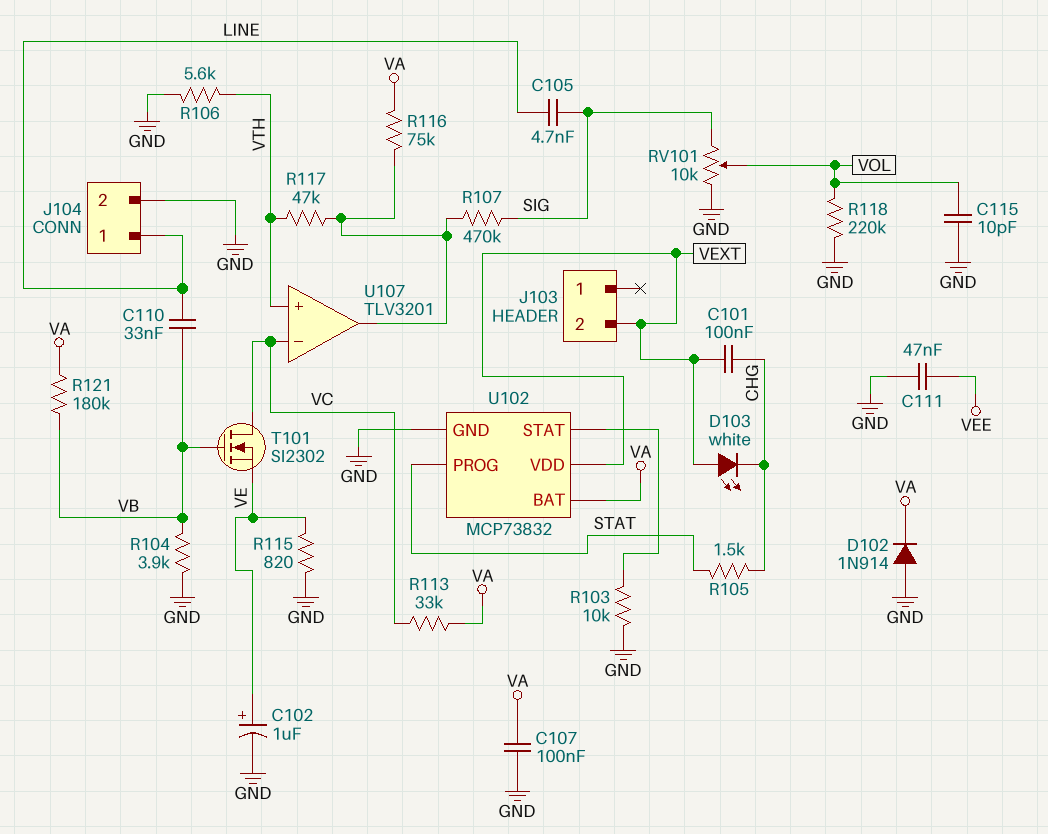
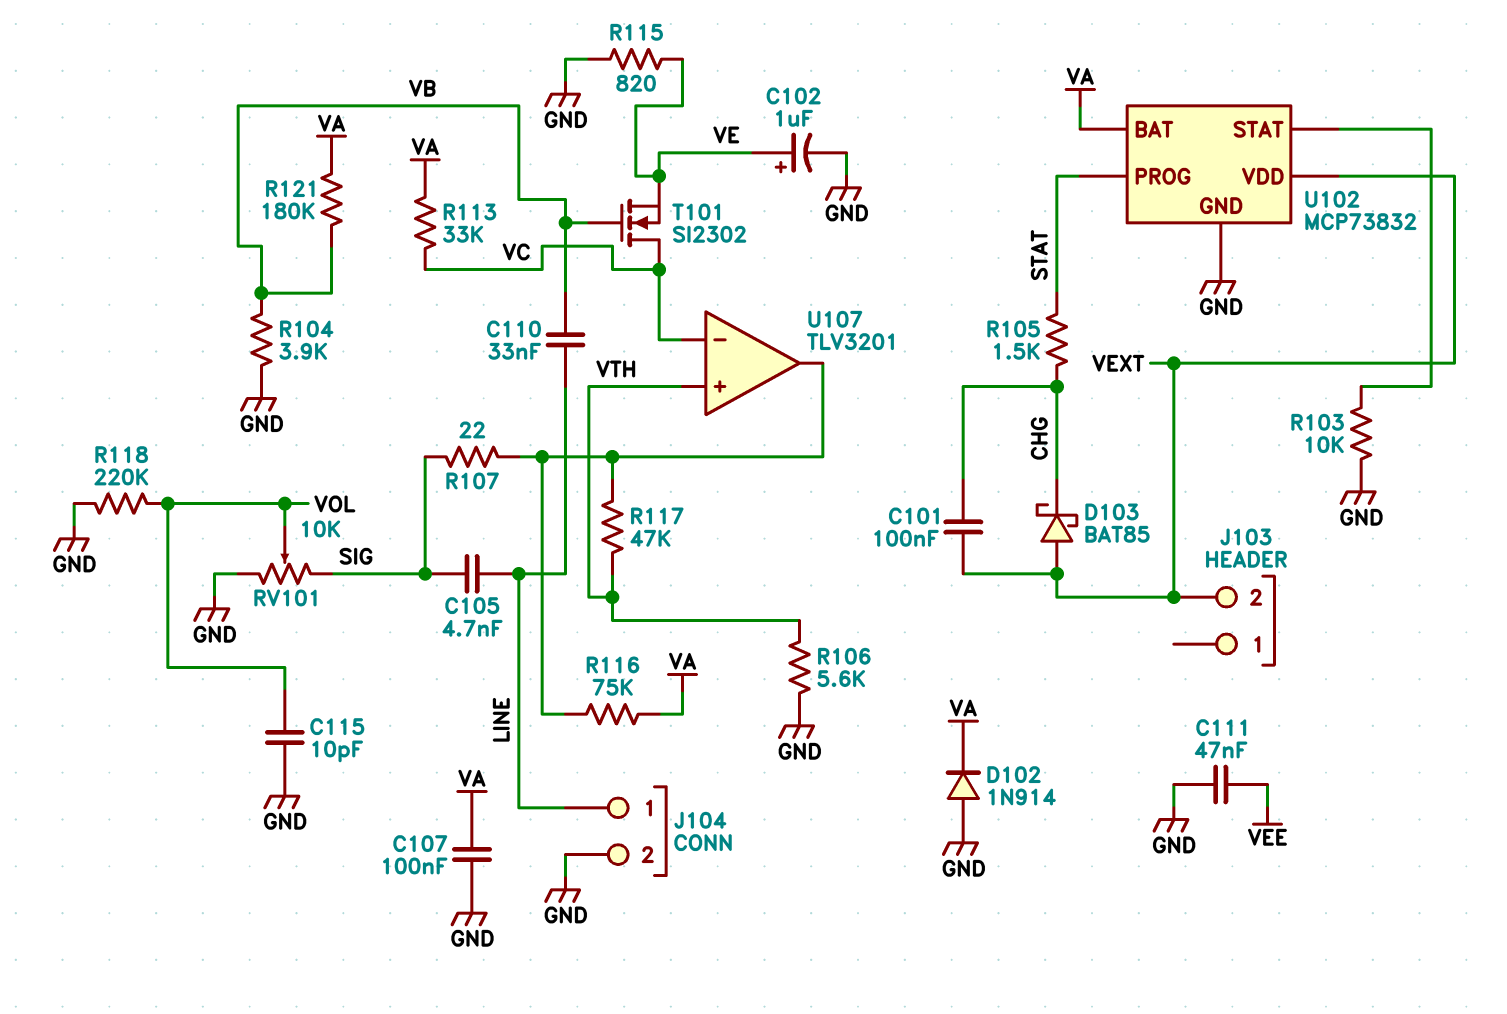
D103: LED white (A VEXT, K CHG) -> schottky BAT85 (A VEXT, K CHG)
R107: 470k (SIG, U107/out) -> 22 (SIG, U107/out)

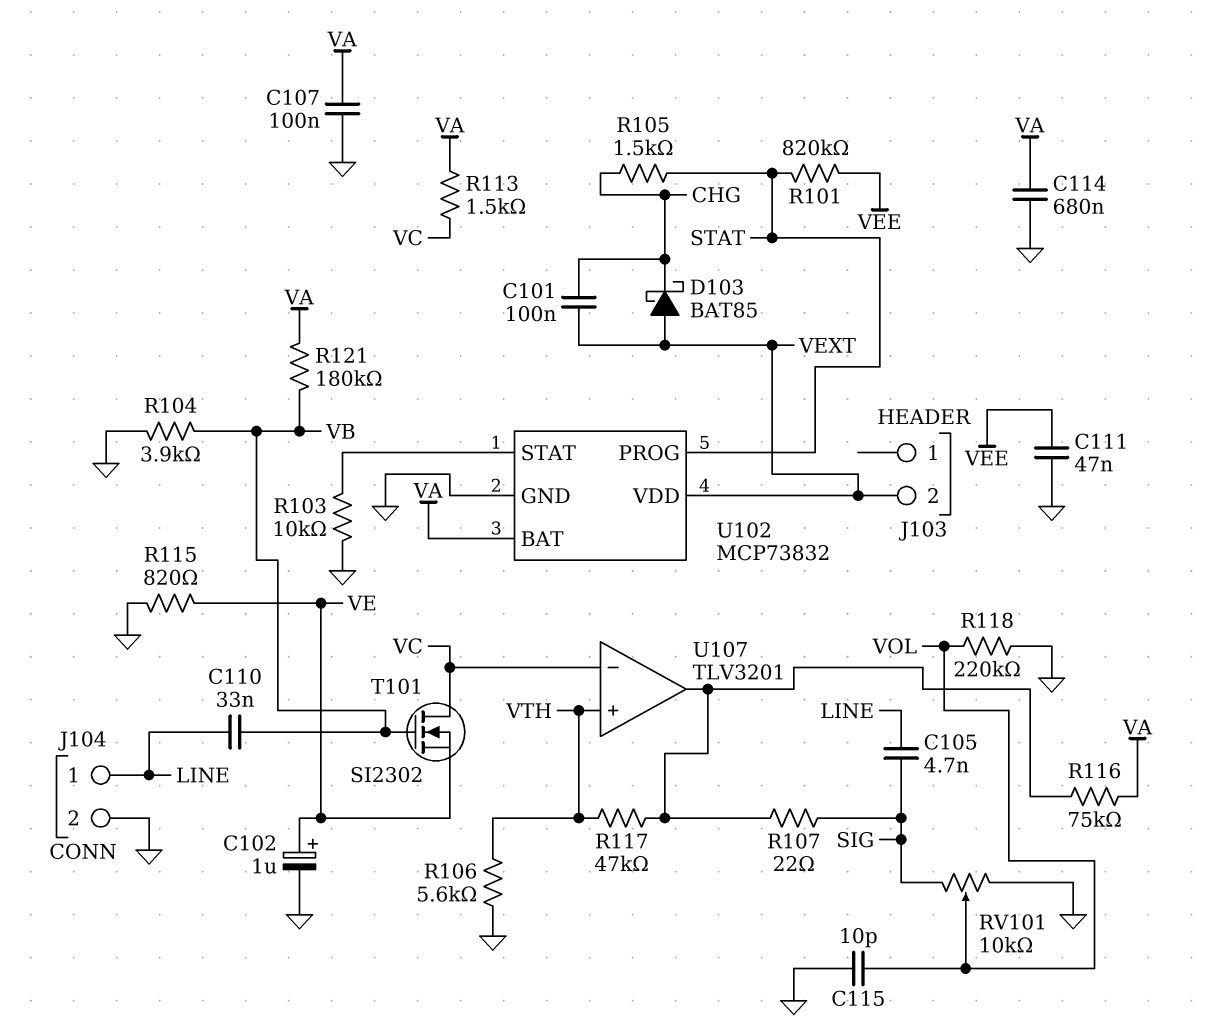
C114: none -> 680nF (GND, VA)
D102: diode 1N914 (A GND, K VA) -> none
R101: none -> 820k (STAT, VEE)
R113: 33k (VA, VC) -> 1.5k (VA, VC)

